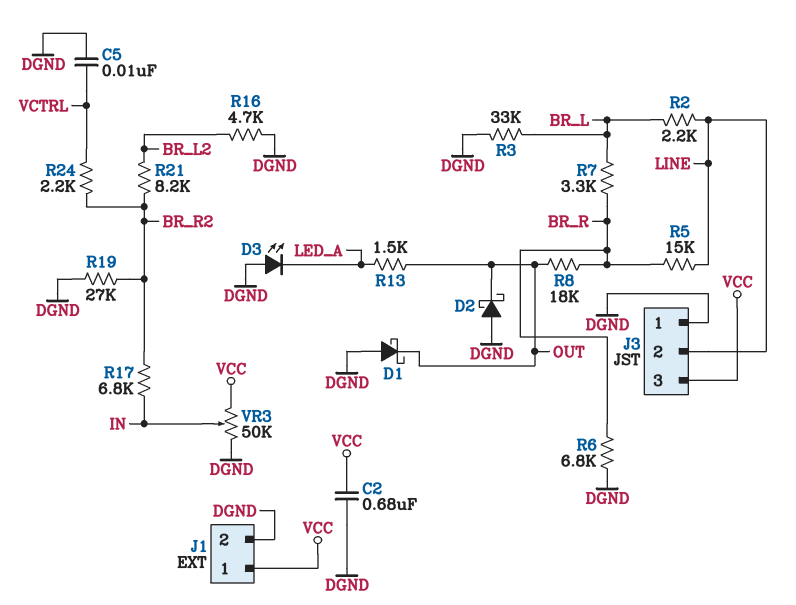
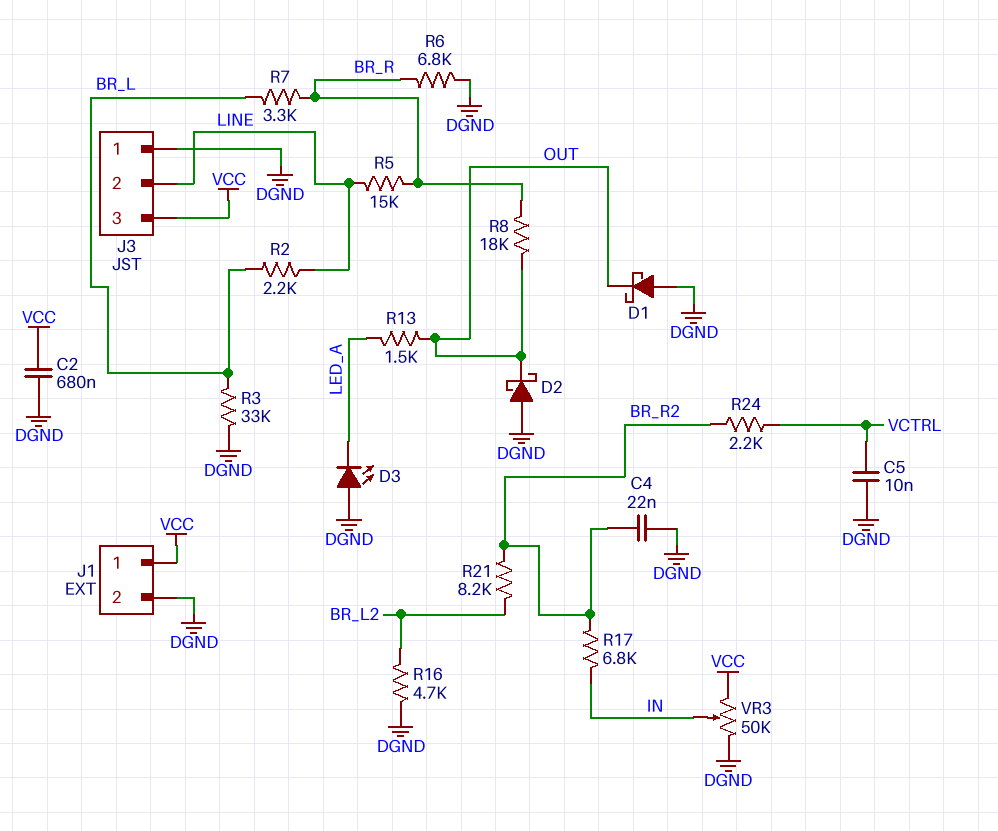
C4: none -> 22nF (BR_R2, DGND)
R19: 27k (BR_R2, DGND) -> none

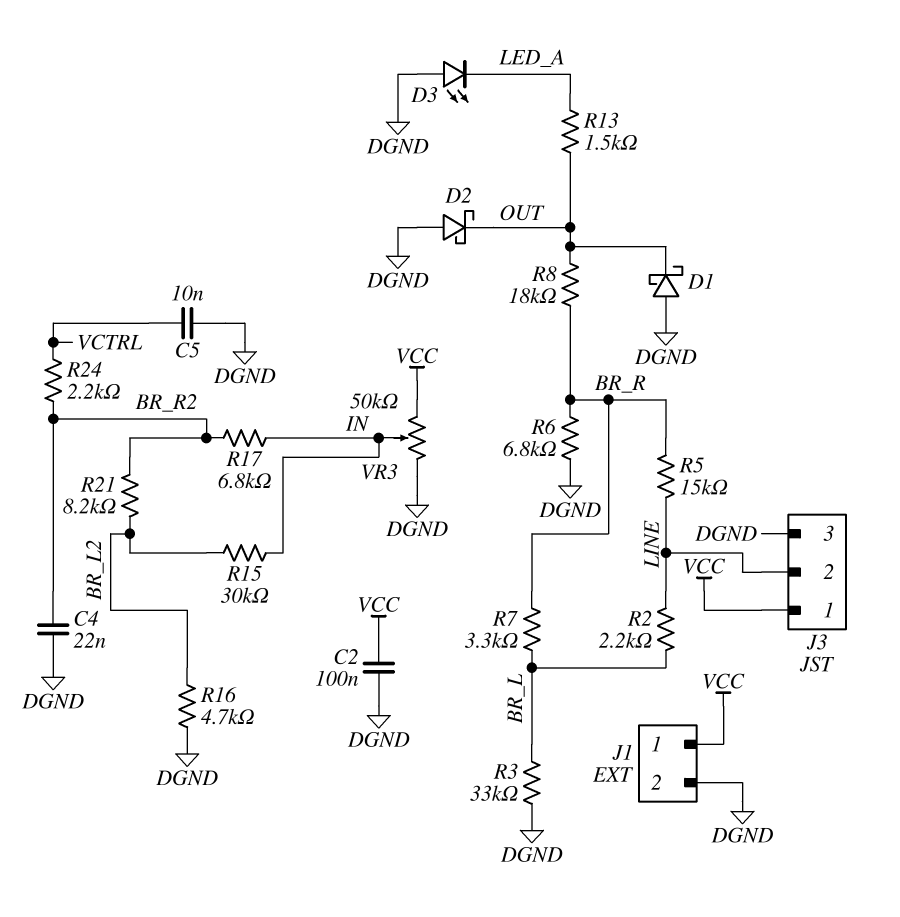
C2: 680nF (DGND, VCC) -> 100nF (DGND, VCC)
J3 pin 1: DGND -> VCC
J3 pin 3: VCC -> DGND
R15: none -> 30k (BR_L2, IN)

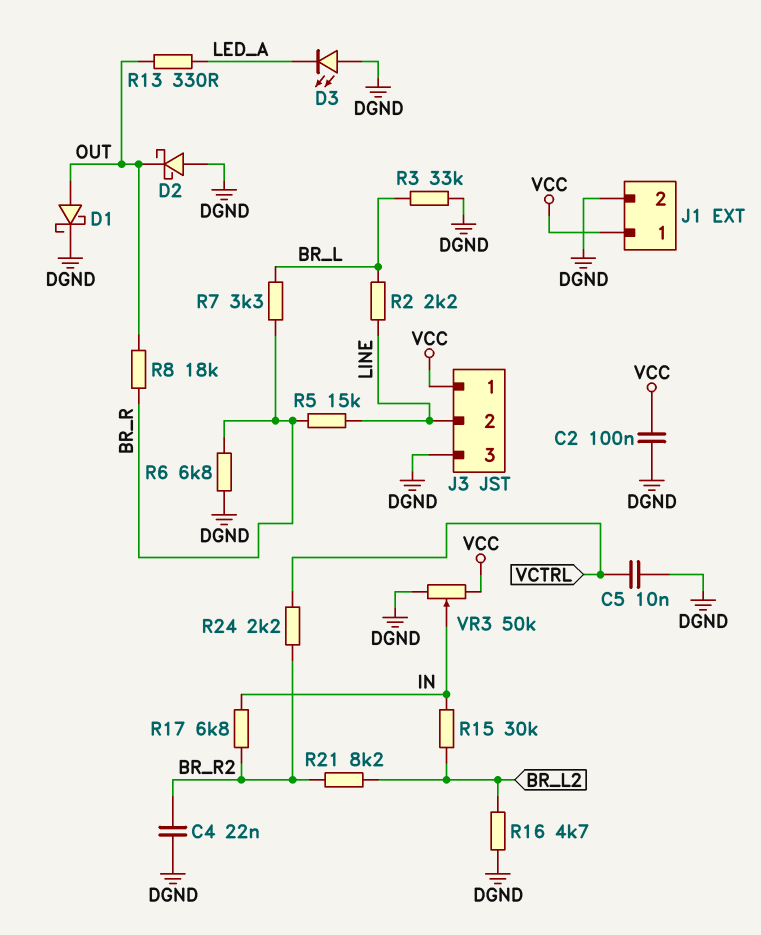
D1: schottky (A DGND, K OUT) -> schottky (A OUT, K DGND)
R13: 1.5k (LED_A, OUT) -> 330 (LED_A, OUT)

